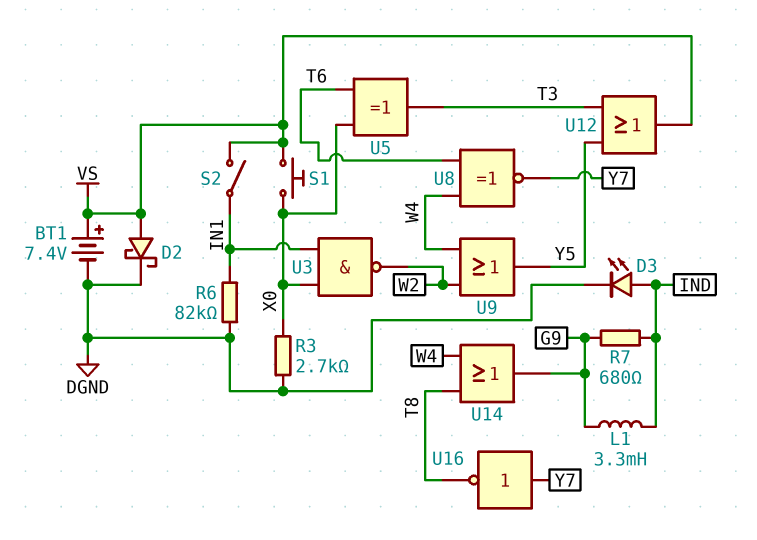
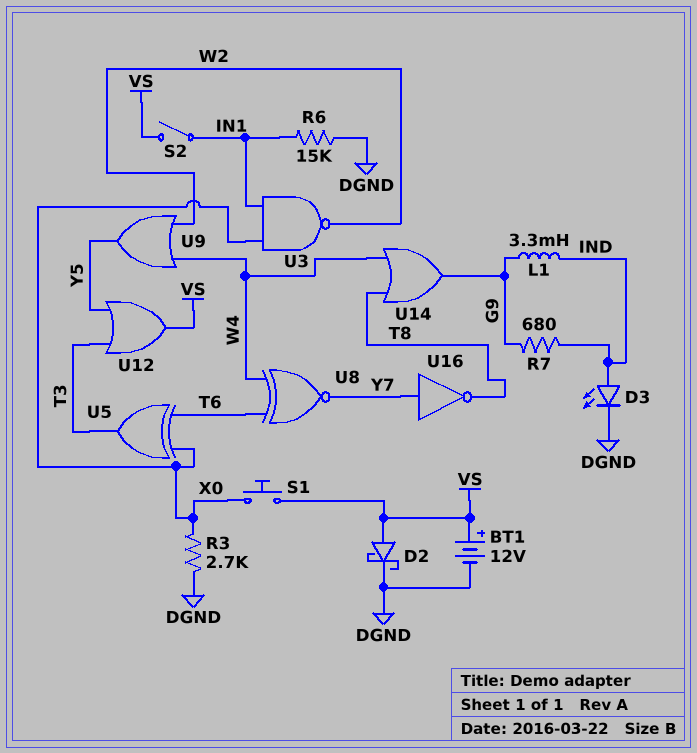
BT1: 7.4V (plus VS, minus DGND) -> 12V (plus VS, minus DGND)
R6: 82k (DGND, IN1) -> 15k (DGND, IN1)

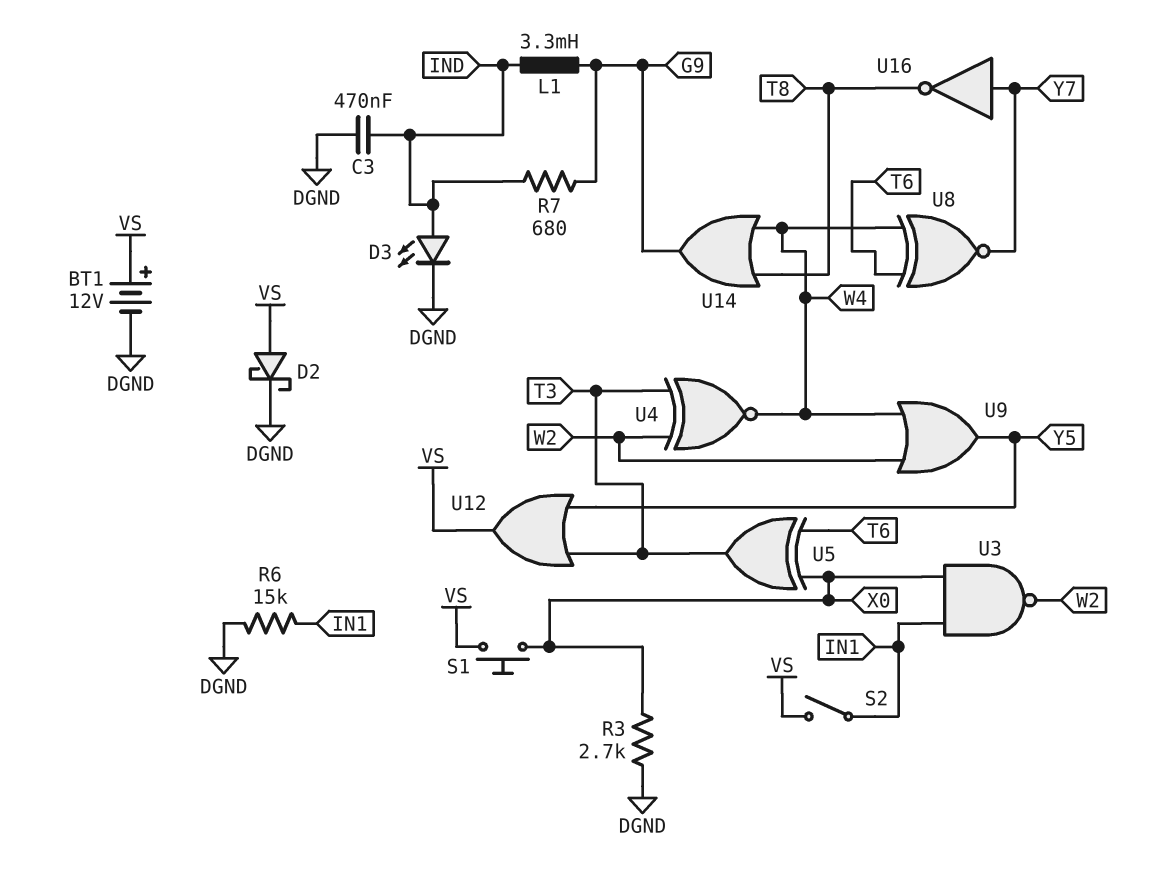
C3: none -> 470nF (DGND, IND)
U4: none -> XNOR (in T3, in W2, out W4)

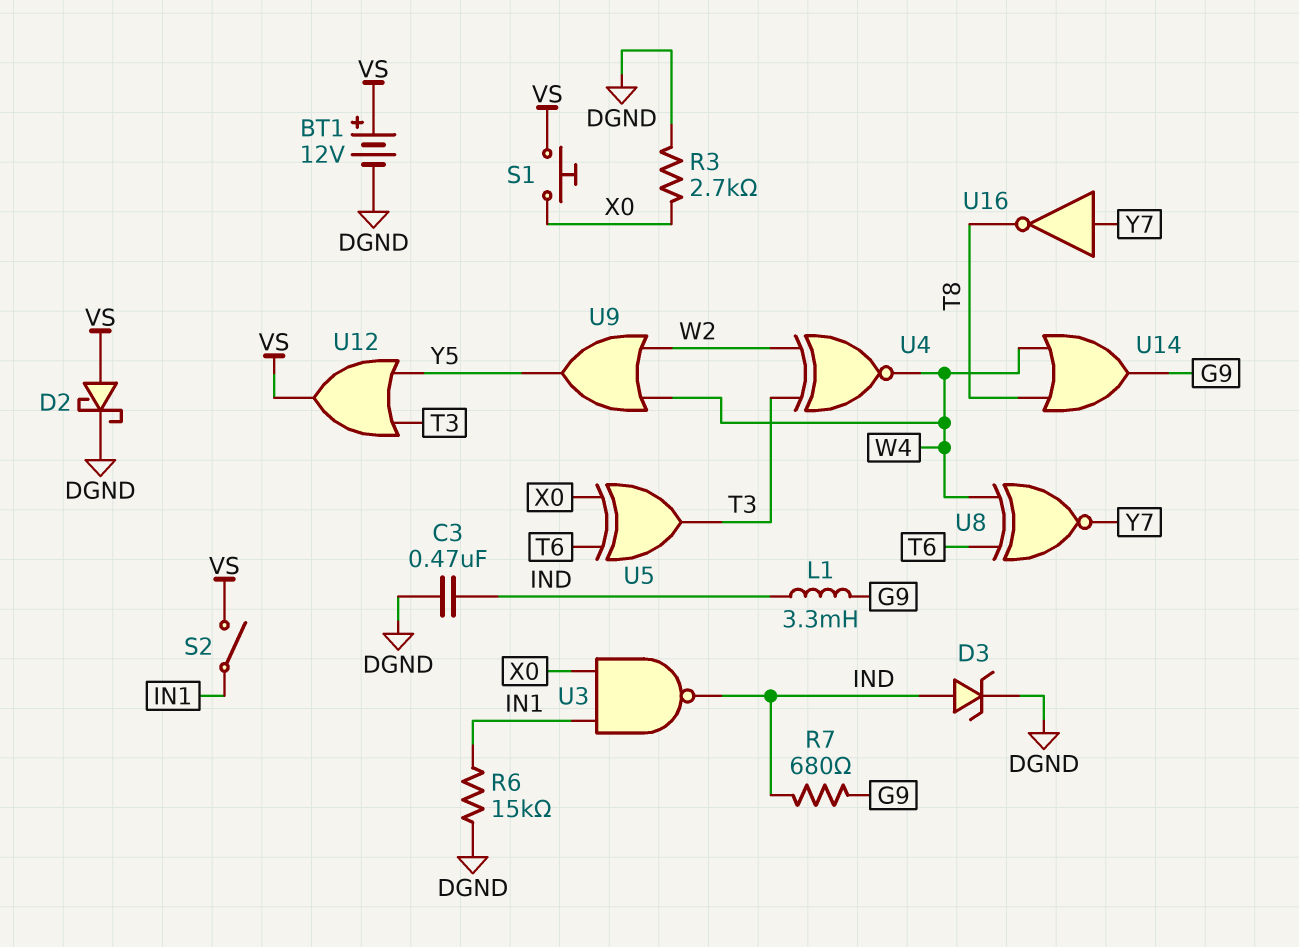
D3: LED (A IND, K DGND) -> zener (A IND, K DGND)
U3: NAND (in IN1, in X0, out W2) -> NAND (in IN1, in X0, out IND)

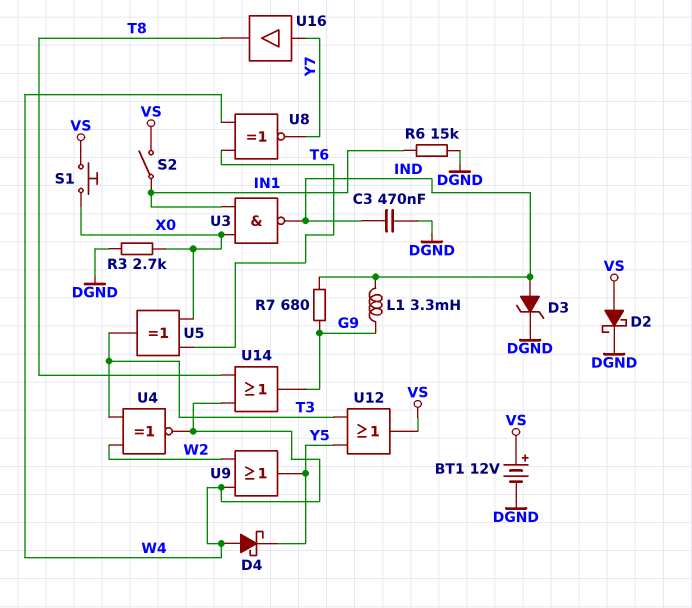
D4: none -> schottky (A W4, K Y5)
U16: NOT (in Y7, out T8) -> buffer (in Y7, out T8)

